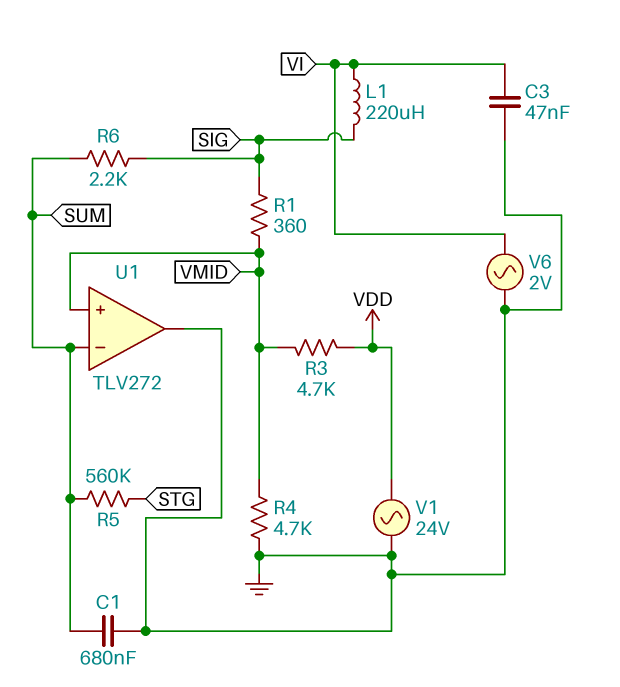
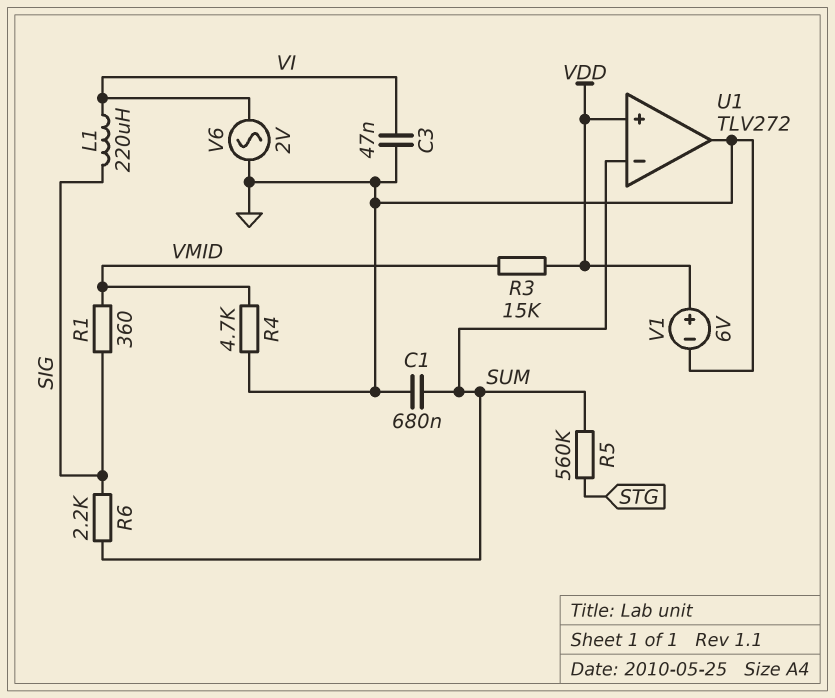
R3: 4.7k (VDD, VMID) -> 15k (VDD, VMID)
U1 pin in+: VMID -> VDD
V1: AC 24V (GND, VDD) -> 6V (plus VDD, minus GND)

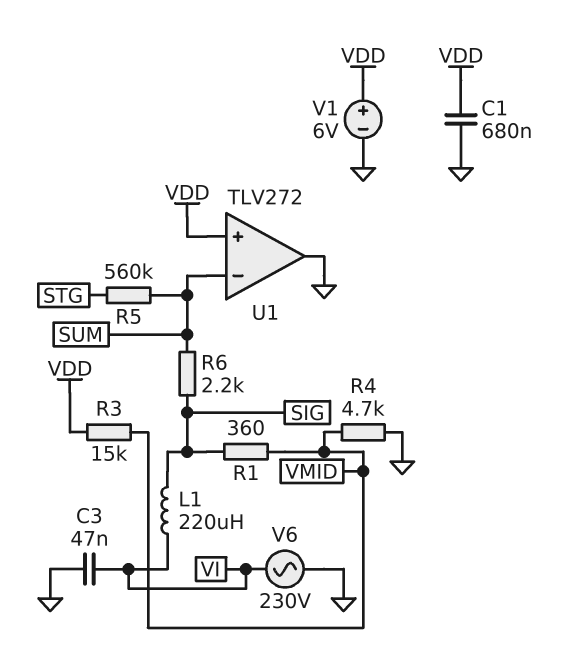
C1: 680nF (GND, SUM) -> 680nF (GND, VDD)
V6: AC 2V (GND, VI) -> AC 230V (GND, VI)

